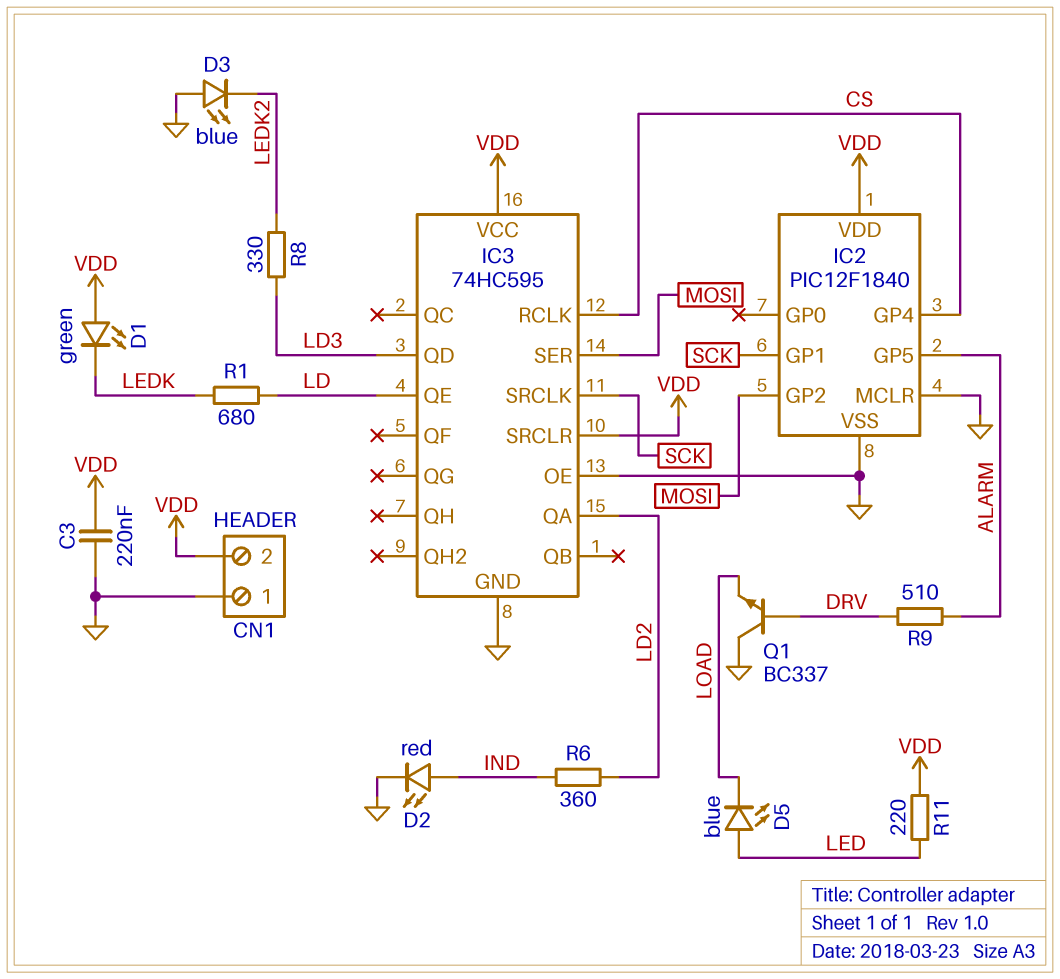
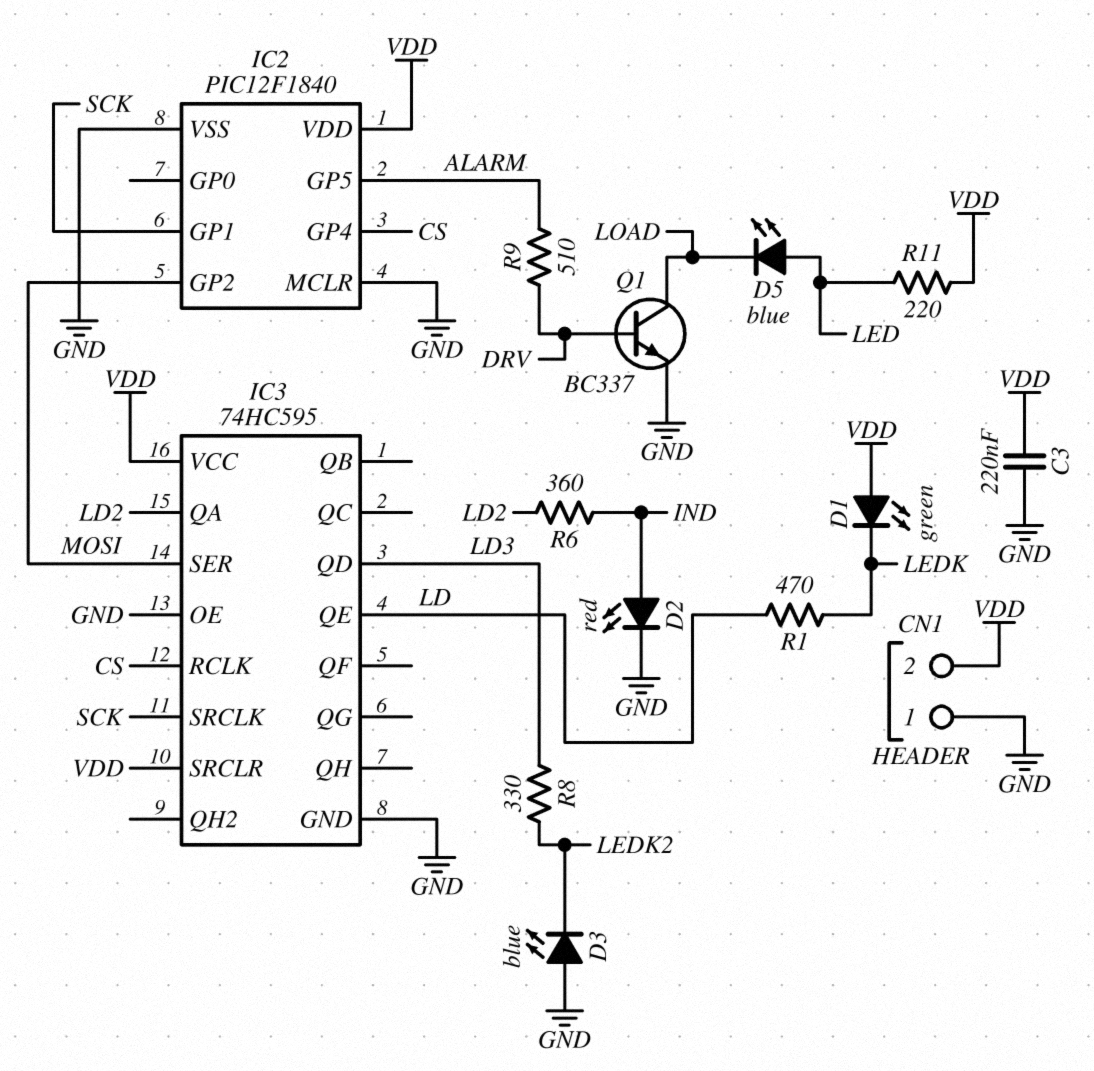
Q1: NPN BC337 (B DRV, C GND, E LOAD) -> NPN BC337 (B DRV, C LOAD, E GND)
R1: 680 (LD, LEDK) -> 470 (LD, LEDK)

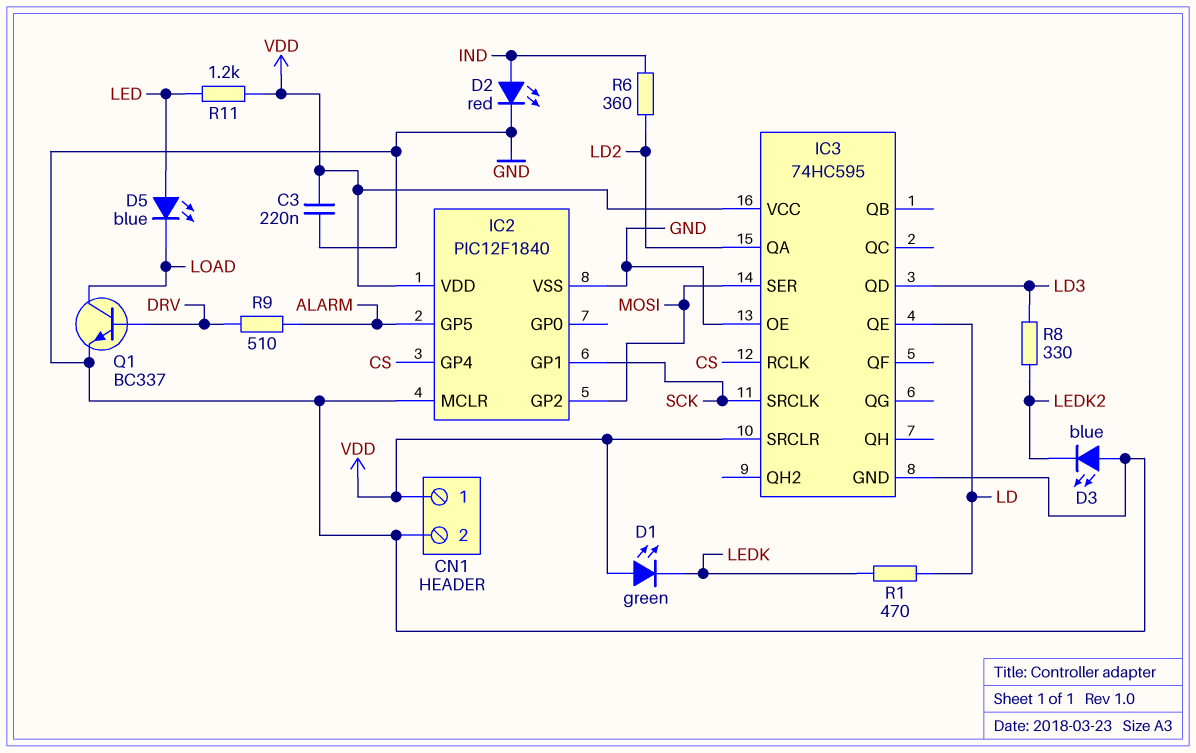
CN1 pin 1: GND -> VDD
CN1 pin 2: VDD -> GND
R11: 220 (LED, VDD) -> 1.2k (LED, VDD)

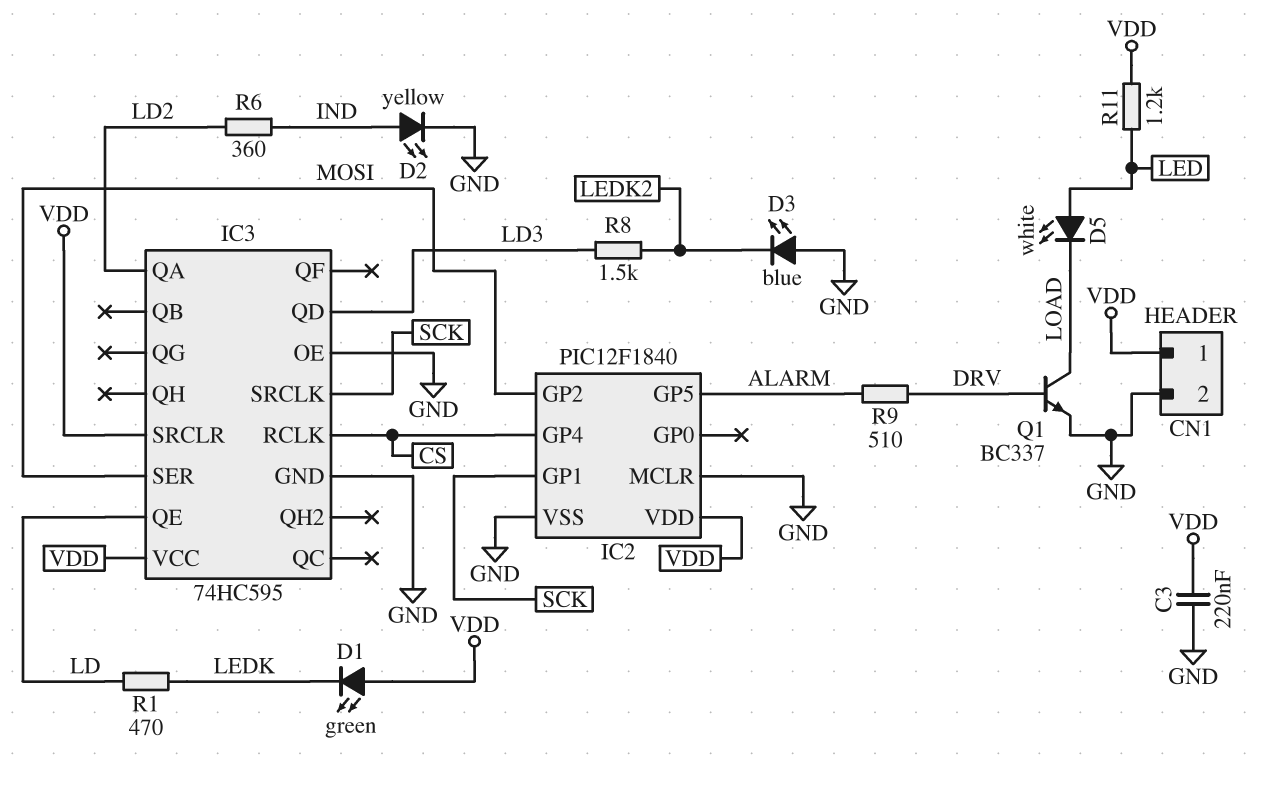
D2: LED red (A IND, K GND) -> LED yellow (A IND, K GND)
D5: LED blue (A LED, K LOAD) -> LED white (A LED, K LOAD)
R8: 330 (LD3, LEDK2) -> 1.5k (LD3, LEDK2)

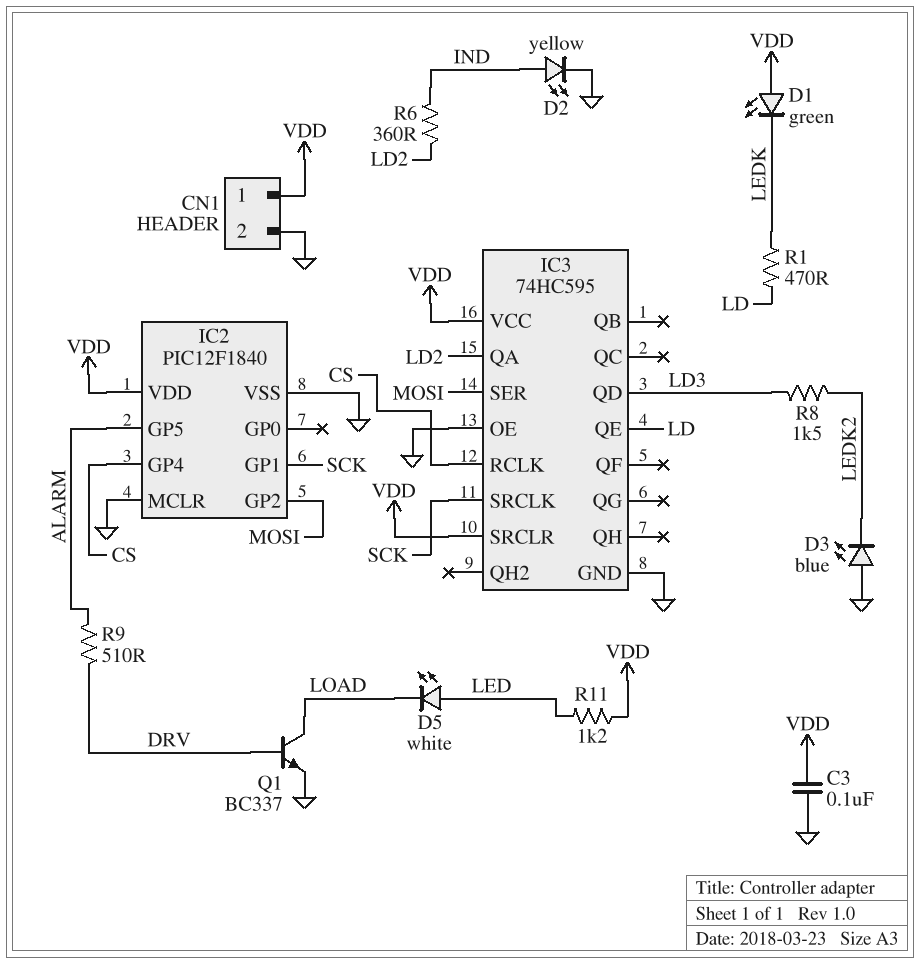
C3: 220nF (GND, VDD) -> 100nF (GND, VDD)

